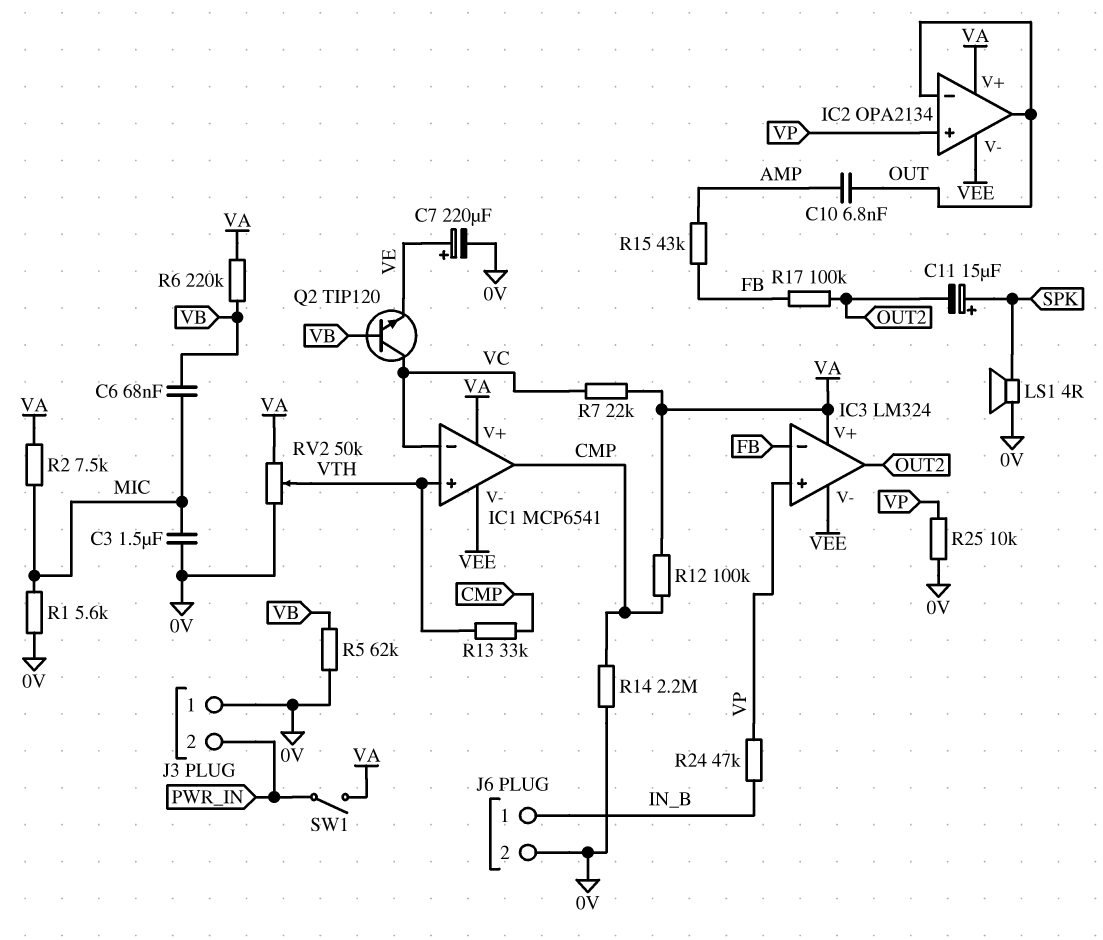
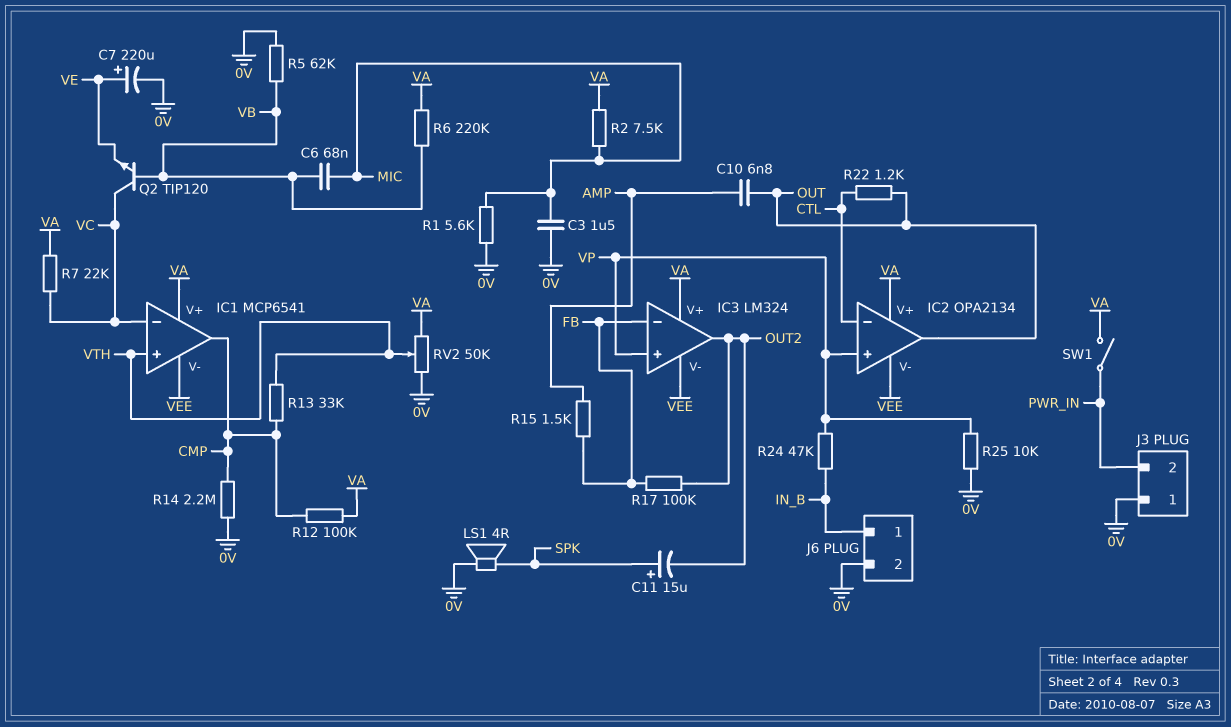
IC2 pin in-: OUT -> CTL
R15: 43k (AMP, FB) -> 1.5k (AMP, FB)
R22: none -> 1.2k (CTL, OUT)

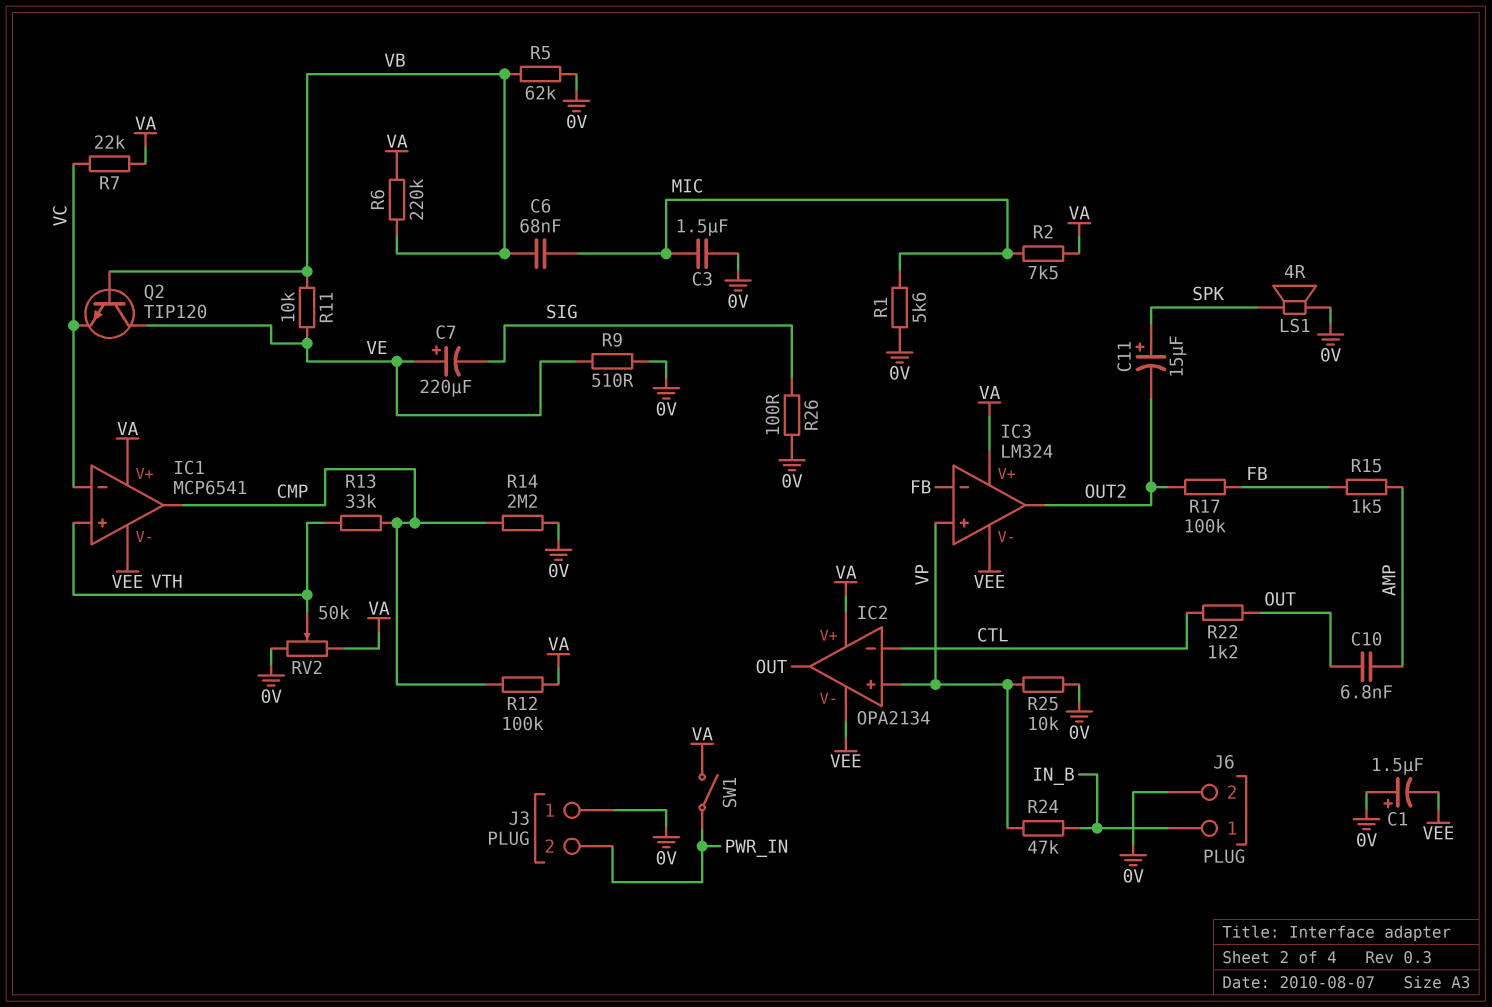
C1: none -> 1.5uF (plus 0V, minus VEE)
C7: 220uF (plus VE, minus 0V) -> 220uF (plus VE, minus SIG)
Q2: NPN TIP120 (B VB, C VC, E VE) -> NPN TIP120 (B VB, C VE, E VC)
R9: none -> 510 (0V, VE)
R11: none -> 10k (VB, VE)
R26: none -> 100 (0V, SIG)

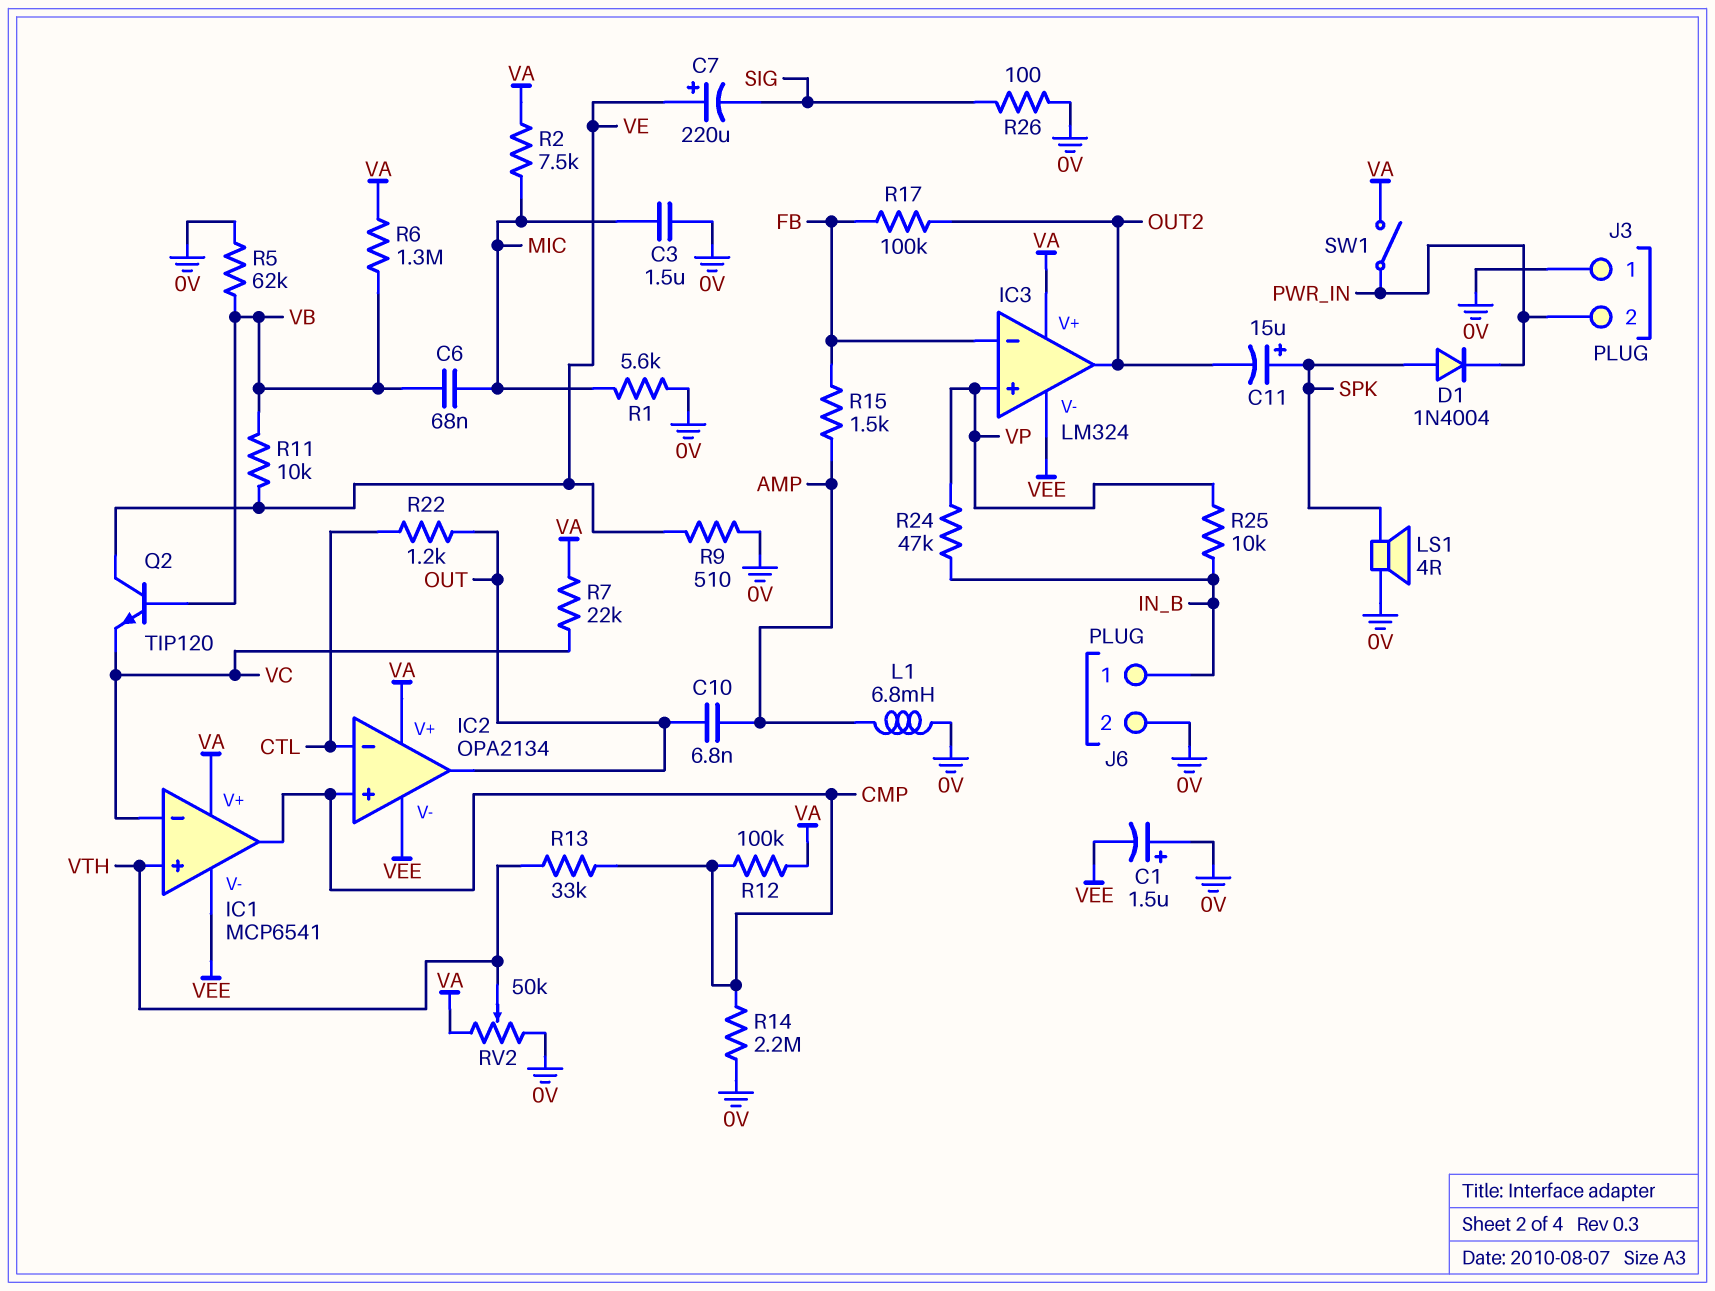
D1: none -> diode 1N4004 (A SPK, K PWR_IN)
IC2 pin in+: VP -> CMP
L1: none -> 6.8mH (0V, AMP)
R6: 220k (VA, VB) -> 1.3M (VA, VB)
R25: 10k (0V, VP) -> 10k (IN_B, VP)

